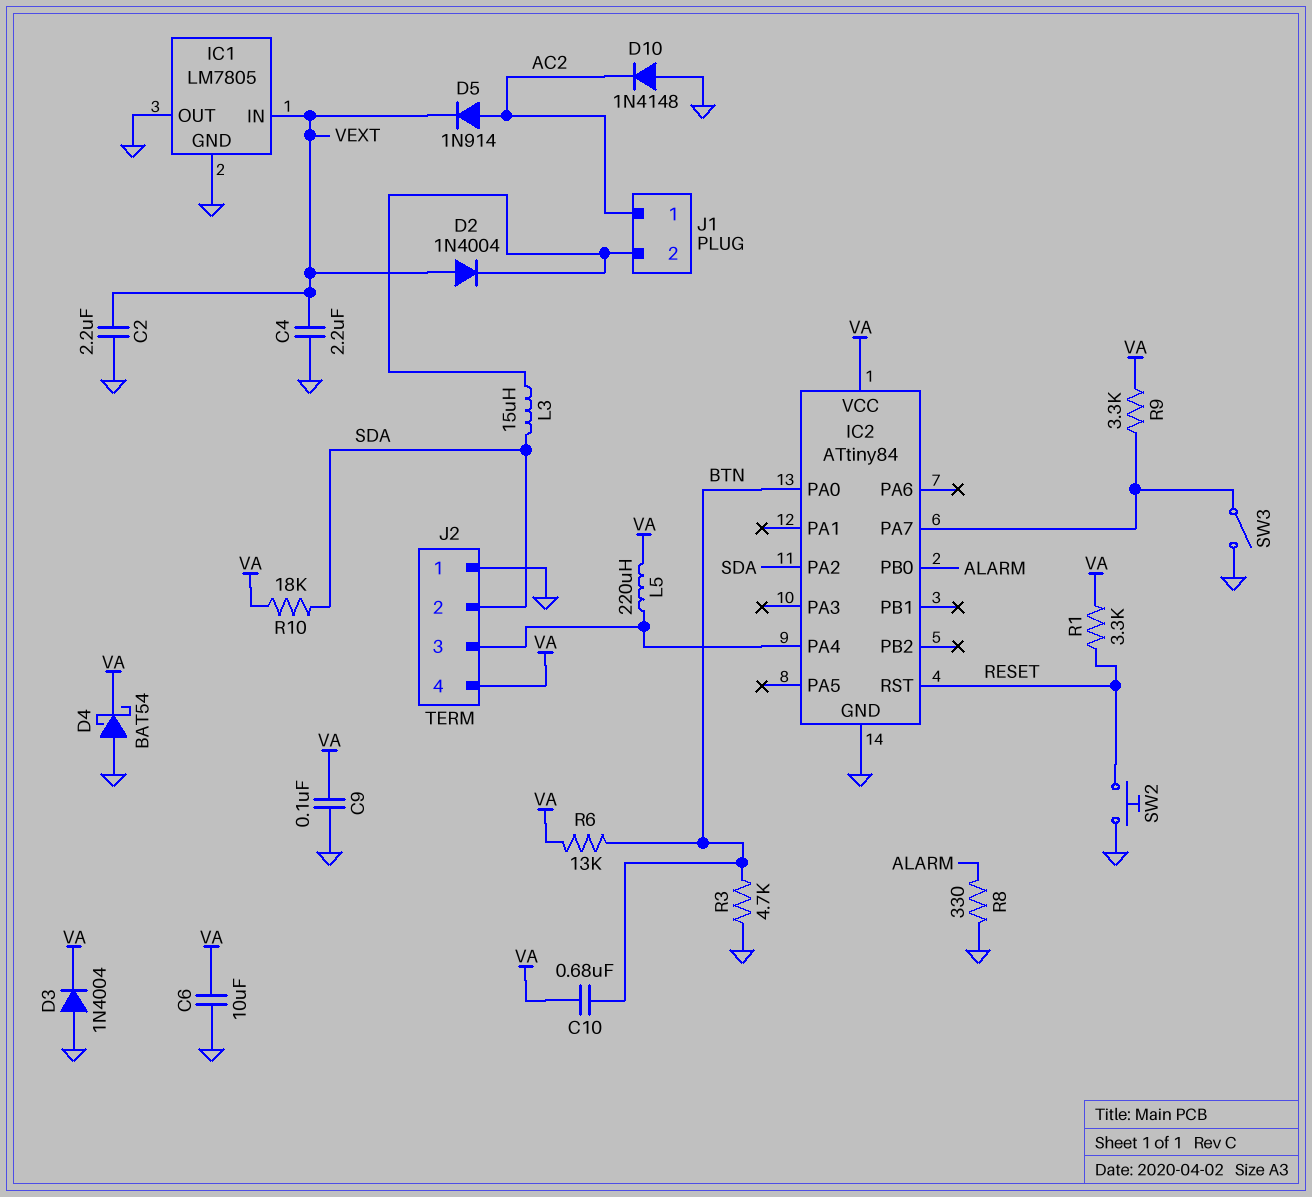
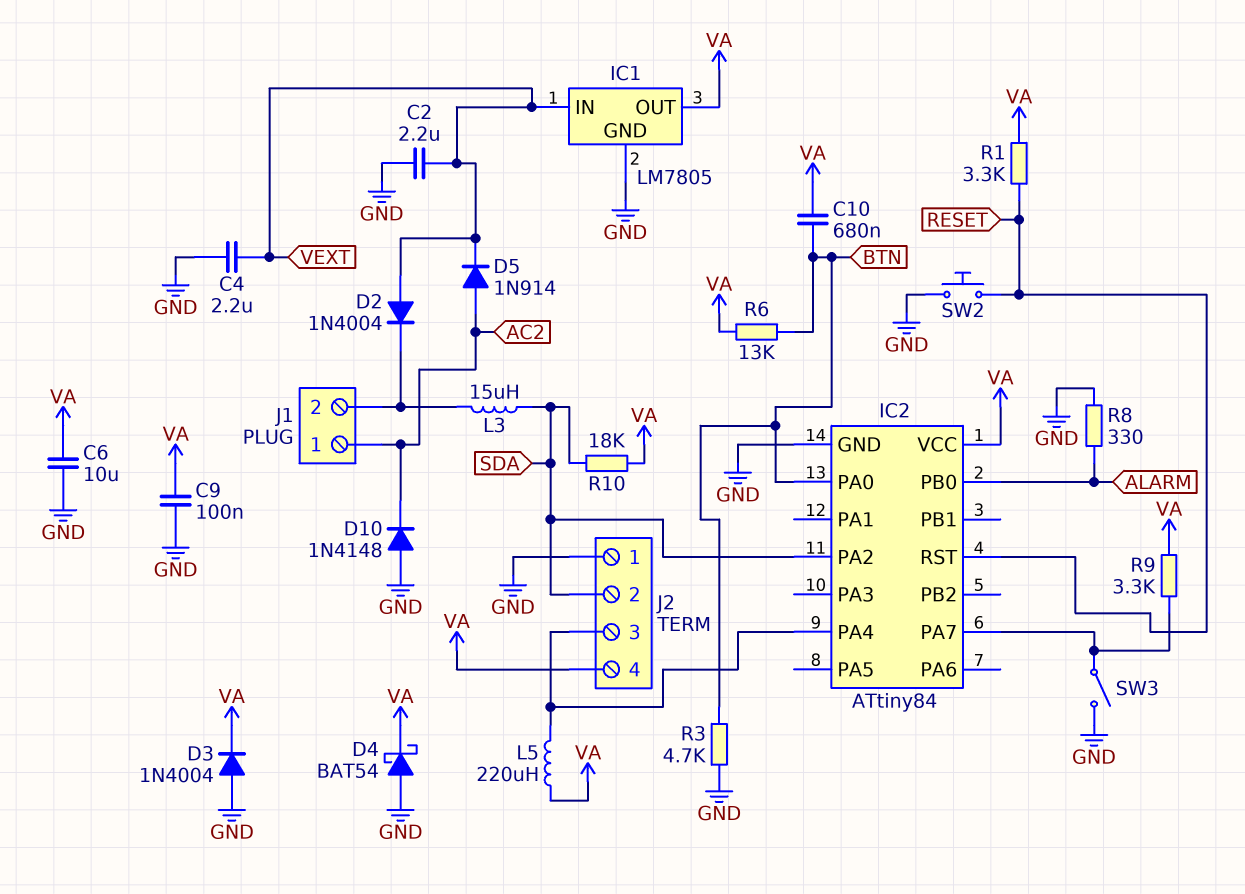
IC1 pin OUT: GND -> VA

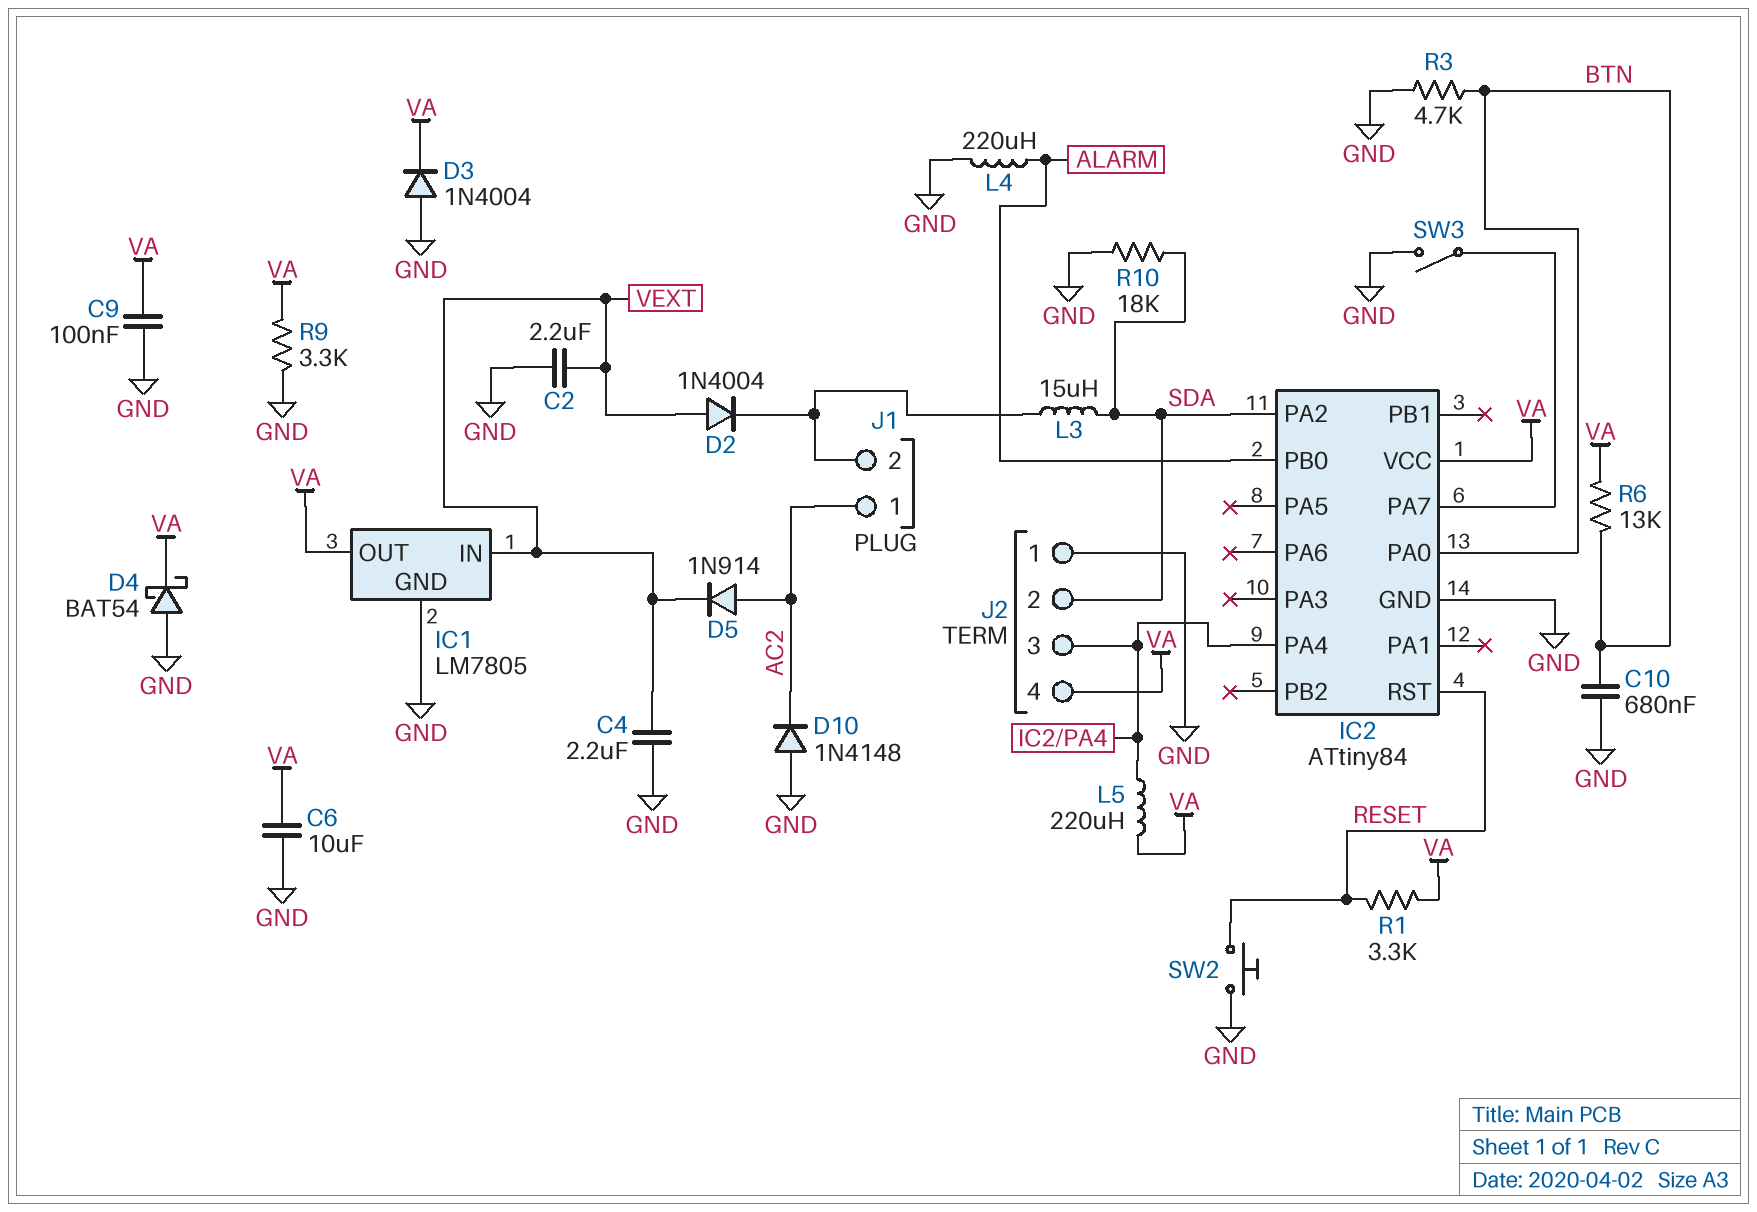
C10: 680nF (BTN, VA) -> 680nF (BTN, GND)
L4: none -> 220uH (ALARM, GND)
R8: 330 (ALARM, GND) -> none
R9: 3.3k (IC2/PA7, VA) -> 3.3k (GND, VA)
R10: 18k (SDA, VA) -> 18k (GND, SDA)

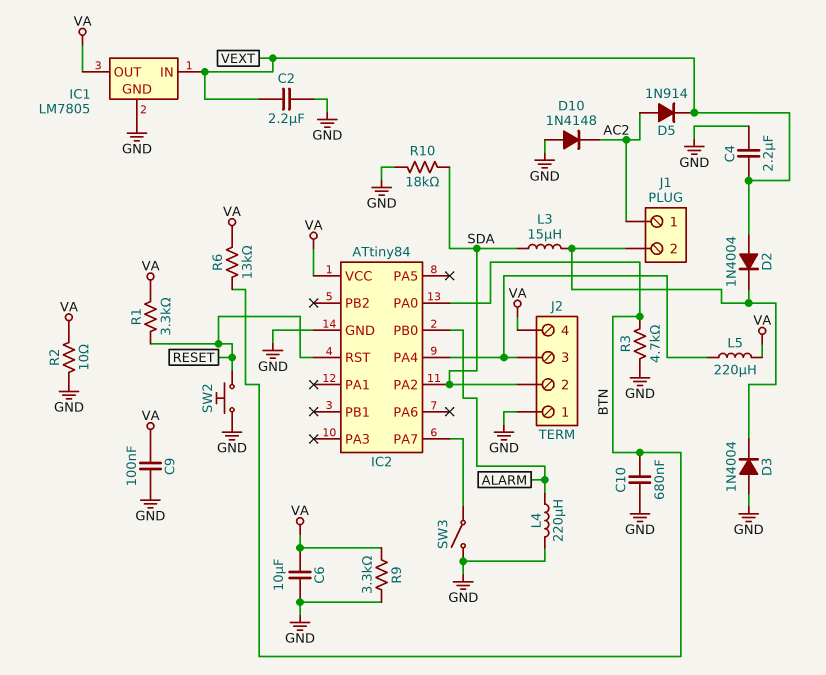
D3: diode 1N4004 (A GND, K VA) -> diode 1N4004 (A GND, K J1/2)
D4: schottky BAT54 (A GND, K VA) -> none
R2: none -> 10 (GND, VA)

